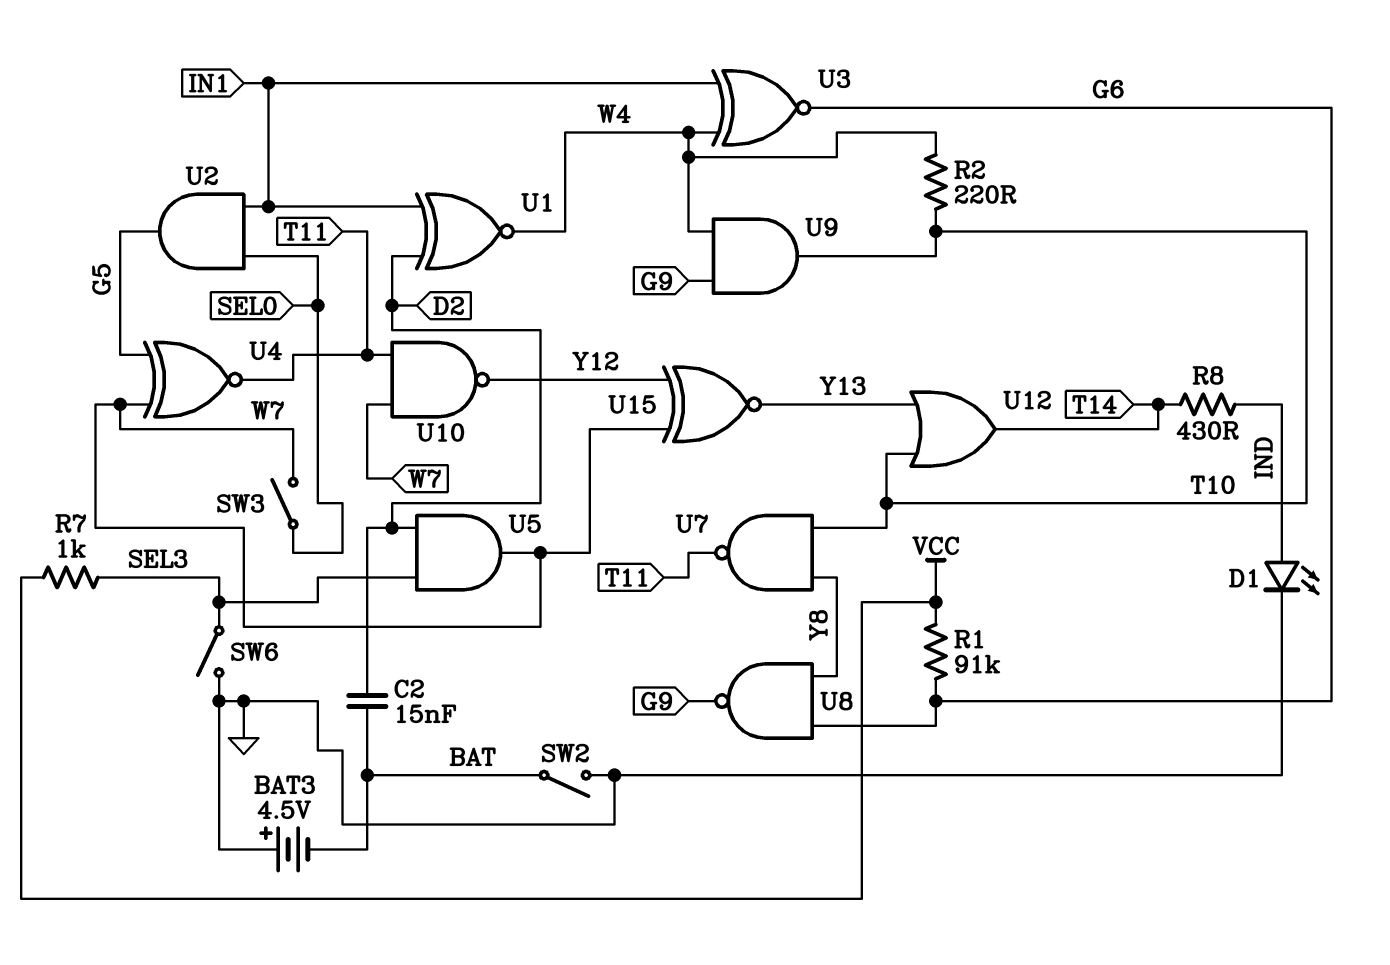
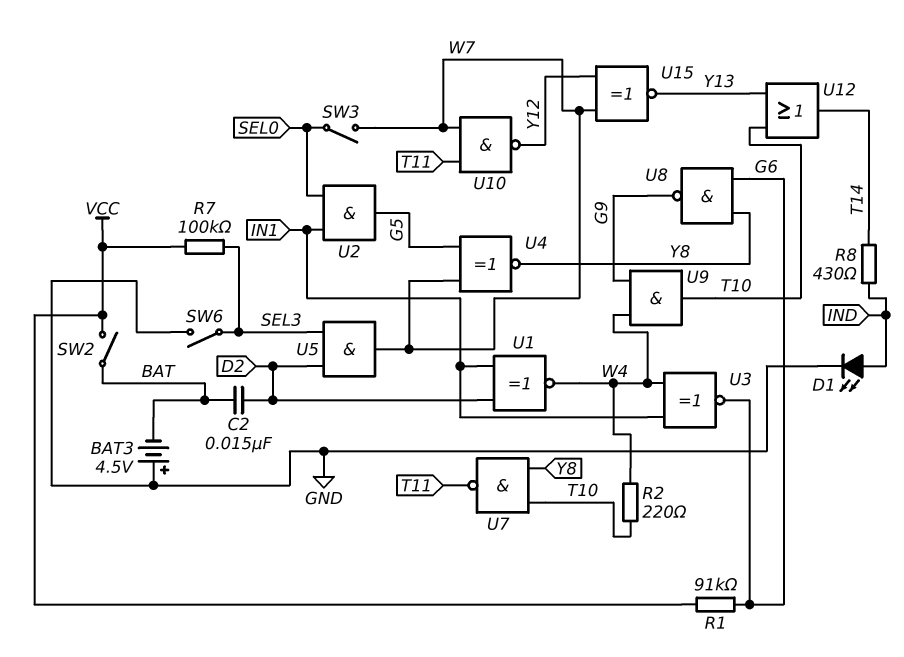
R7: 1k (SEL3, VCC) -> 100k (SEL3, VCC)
SW2: switch (BAT, GND) -> switch (BAT, VCC)
U4: XNOR (in G5, in W7, out T11) -> XNOR (in G5, in W7, out Y8)

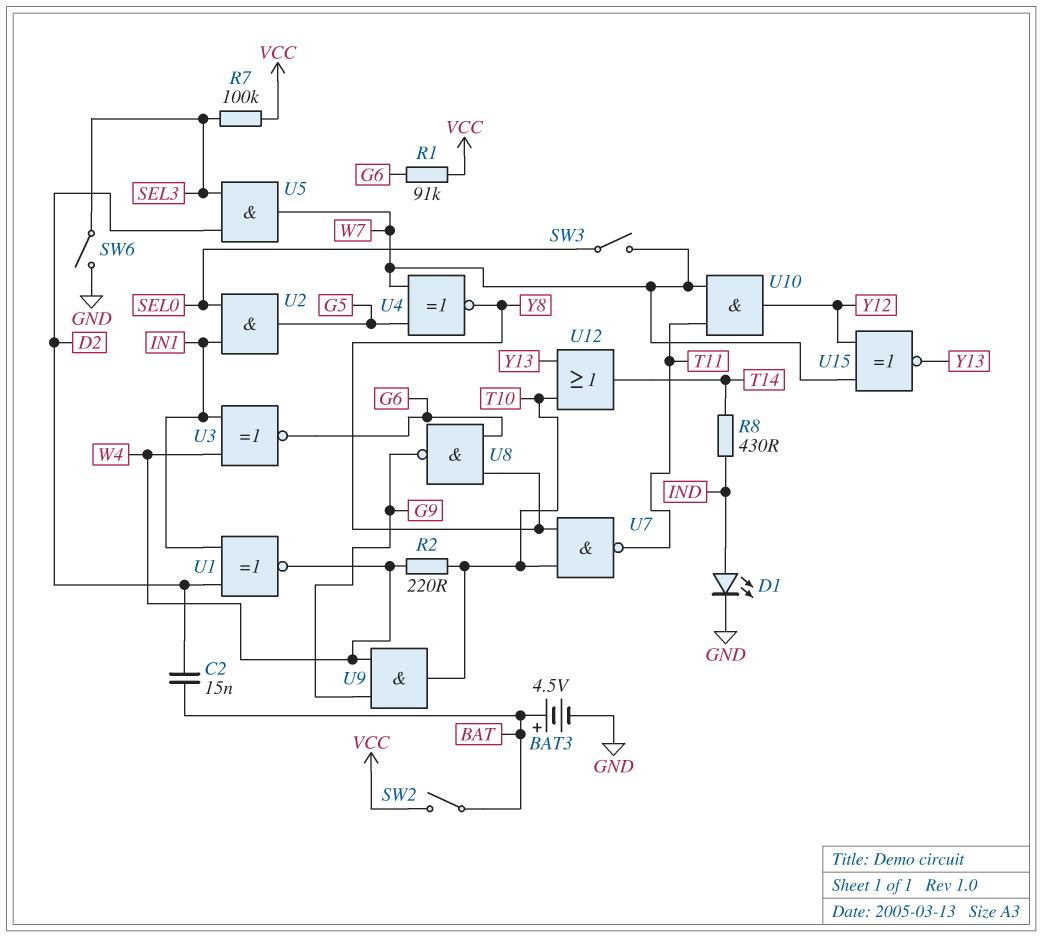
BAT3: 4.5V (plus GND, minus BAT) -> 4.5V (plus BAT, minus GND)
U10: NAND (in T11, in W7, out Y12) -> AND (in T11, in W7, out Y12)

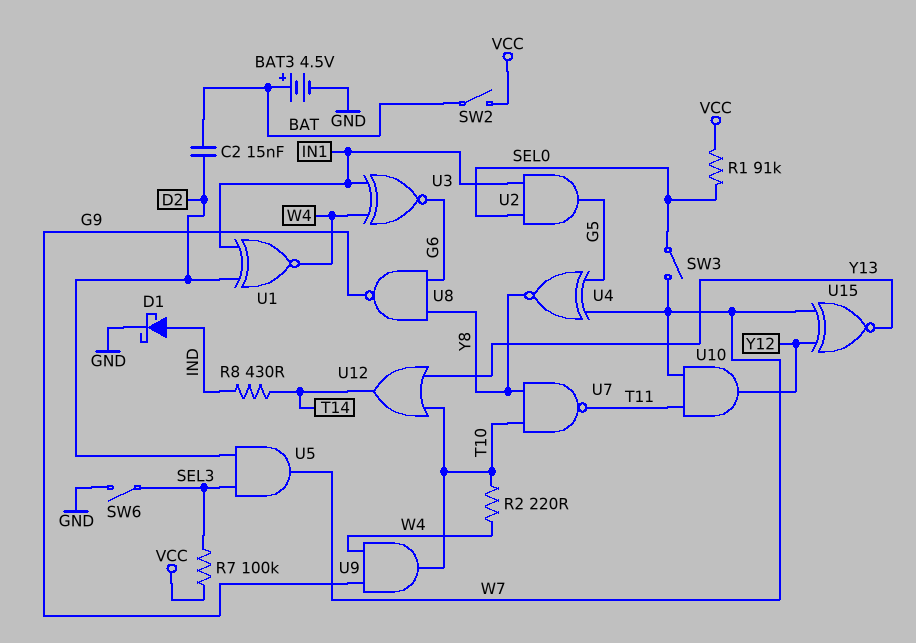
D1: LED (A IND, K GND) -> schottky (A IND, K GND)
R1: 91k (G6, VCC) -> 91k (SEL0, VCC)

